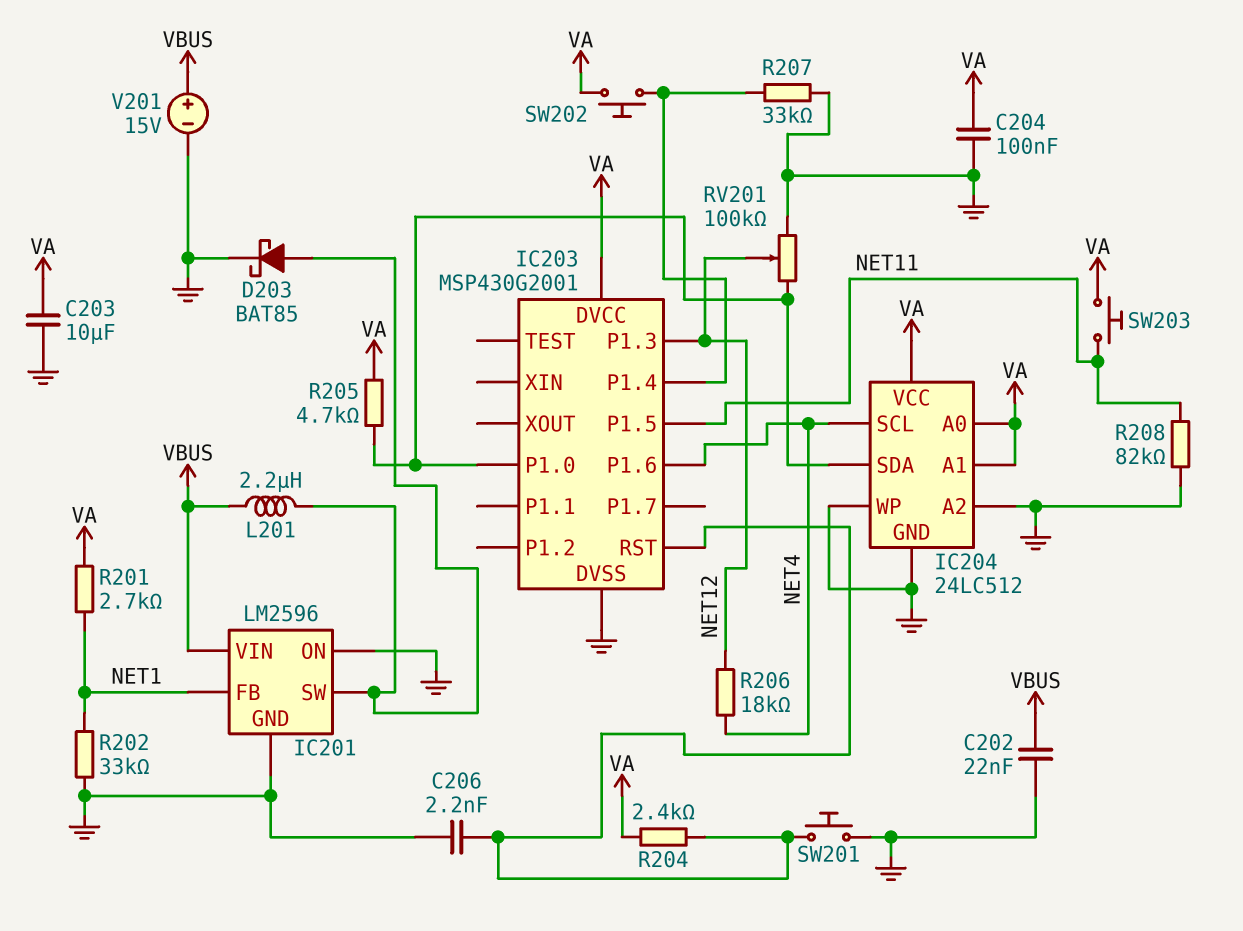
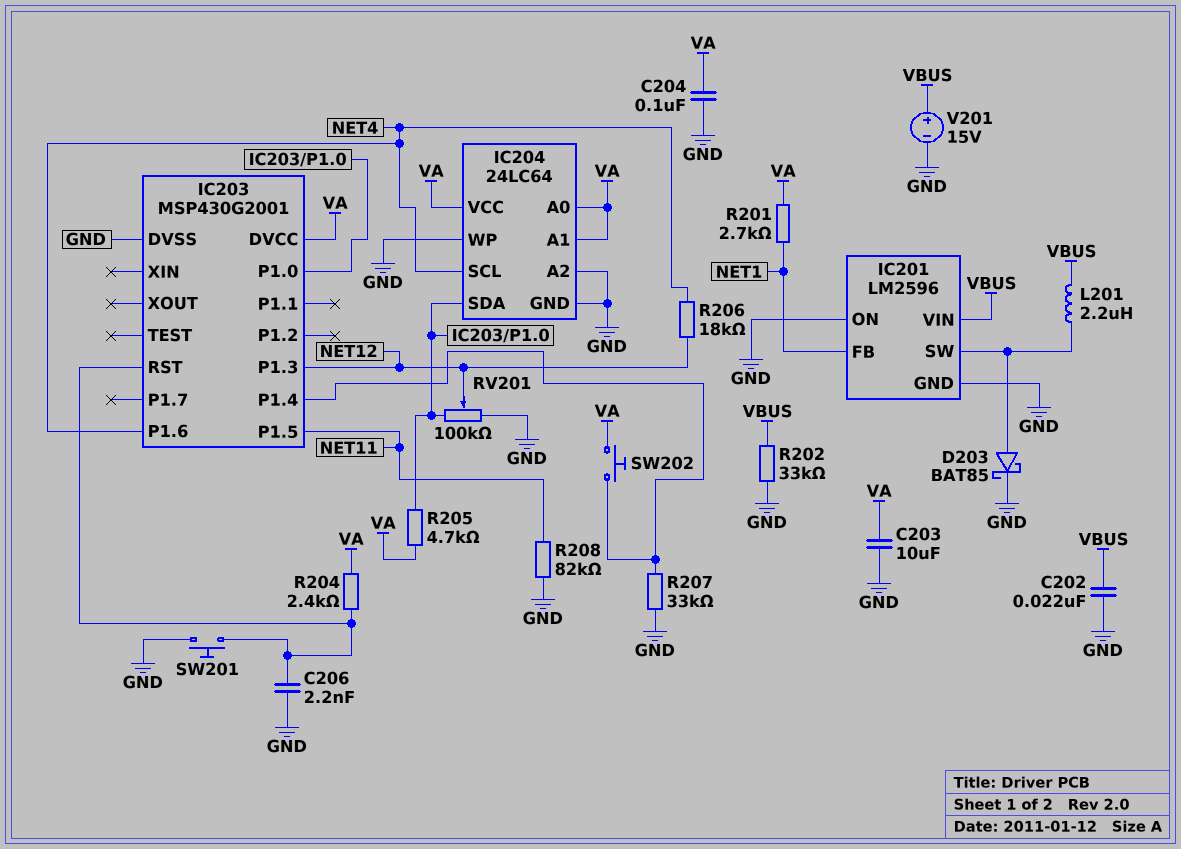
IC204: 24LC512 -> 24LC64
R202: 33k (GND, NET1) -> 33k (GND, VBUS)
SW203: button (NET11, VA) -> none

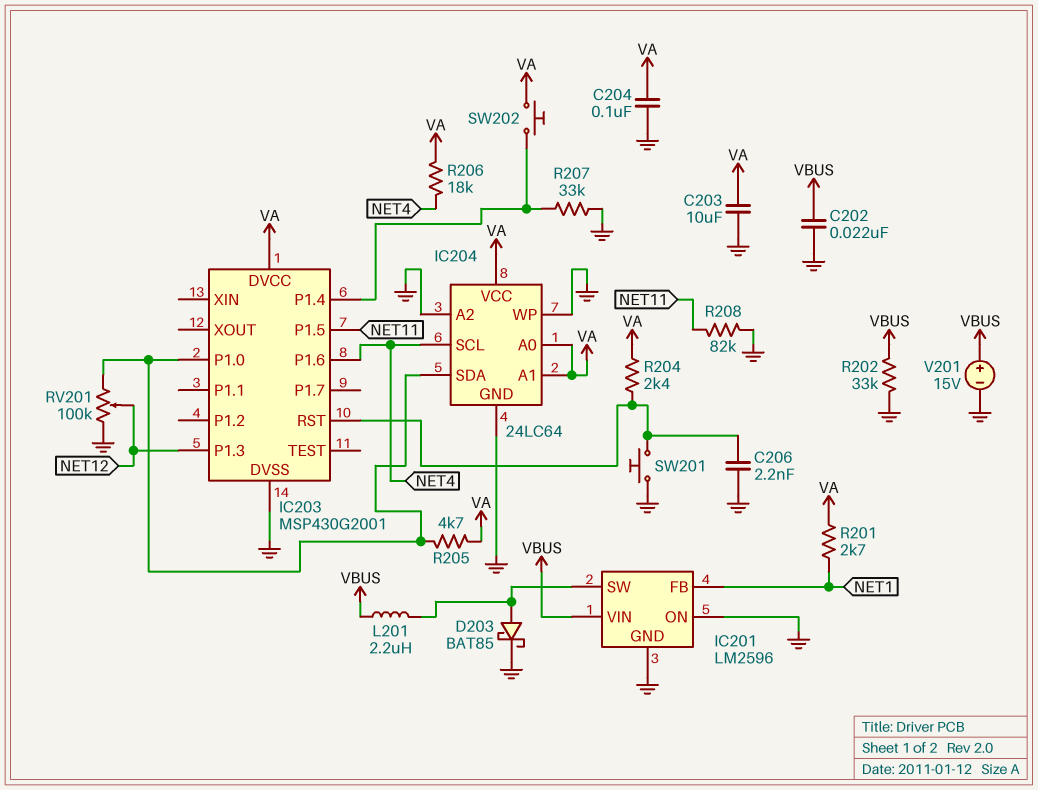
R206: 18k (NET4, NET12) -> 18k (NET4, VA)

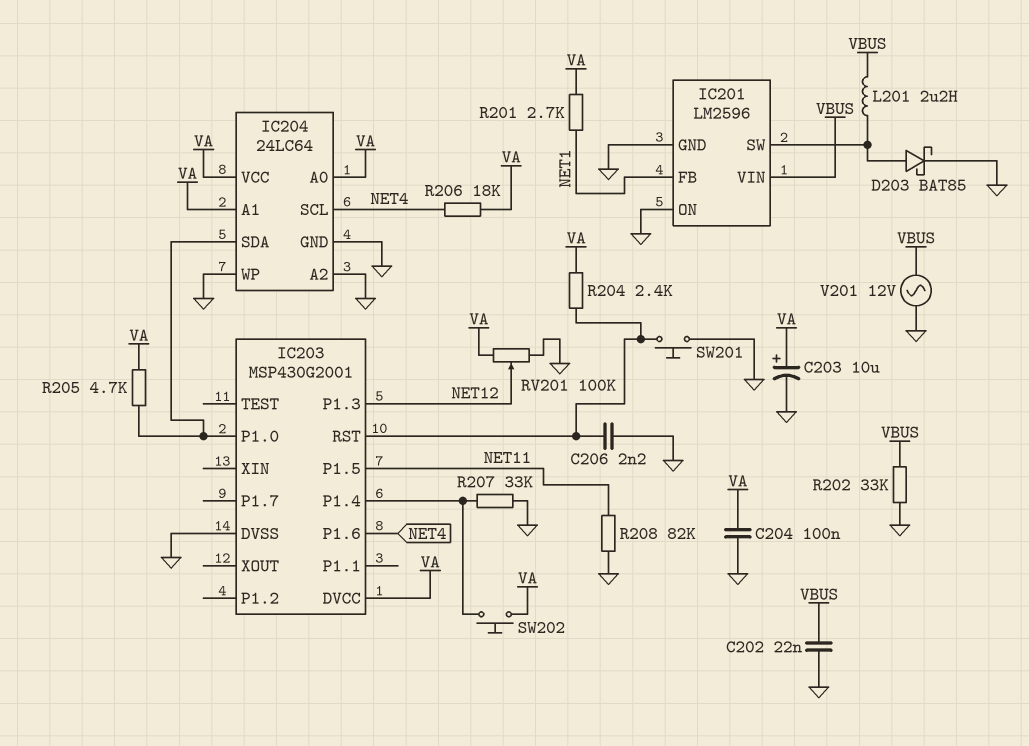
C203: 10uF (GND, VA) -> 10uF (plus VA, minus GND)
RV201: 100k (GND, IC203/P1.0, wiper NET12) -> 100k (GND, VA, wiper NET12)
V201: 15V (plus VBUS, minus GND) -> AC 12V (GND, VBUS)

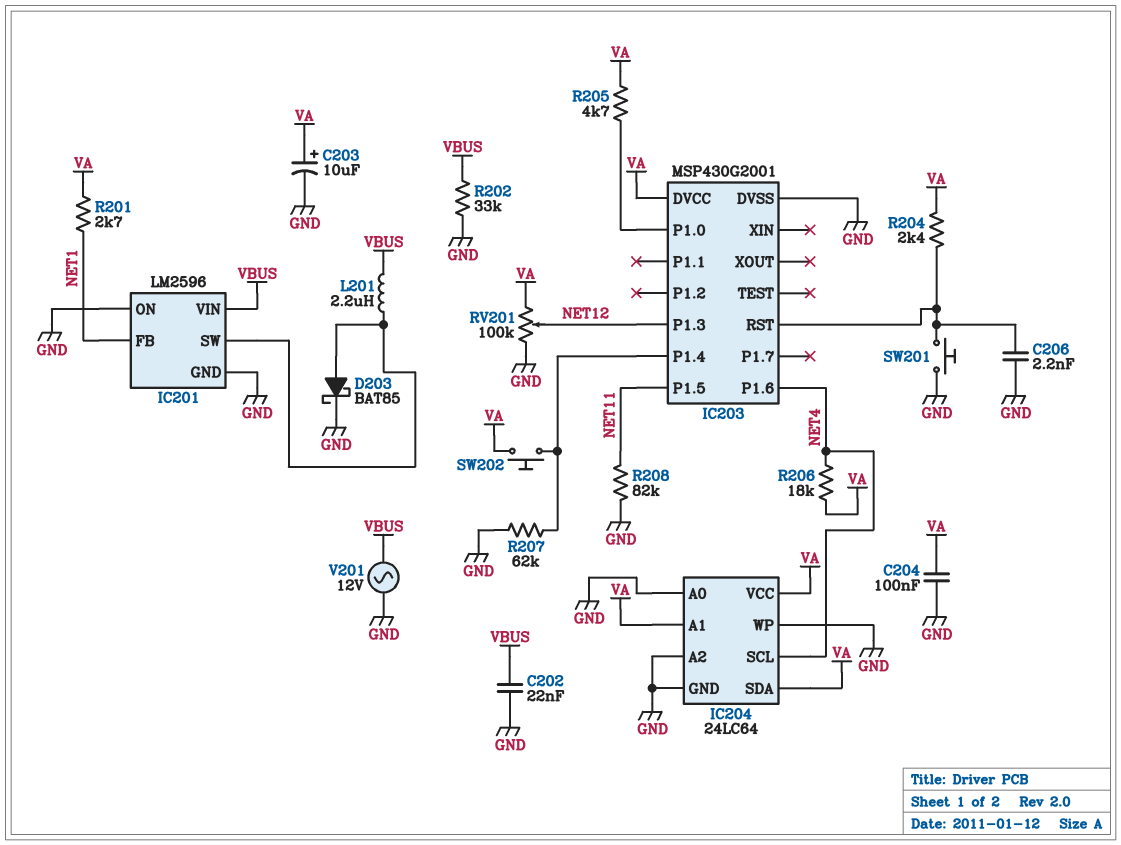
IC204 pin A0: VA -> GND
IC204 pin SDA: IC203/P1.0 -> VA
R207: 33k (GND, IC203/P1.4) -> 62k (GND, IC203/P1.4)

